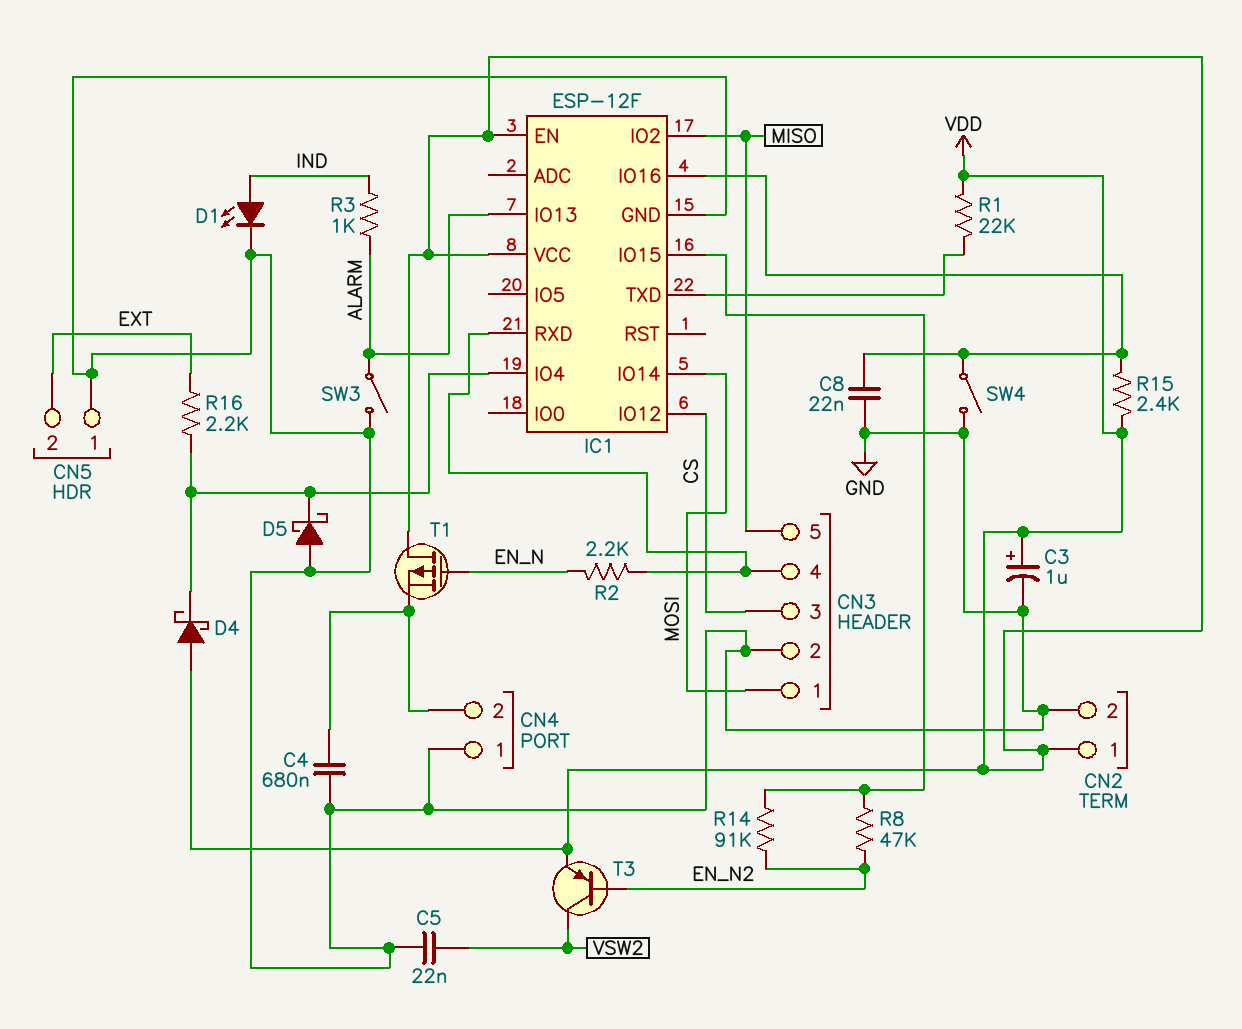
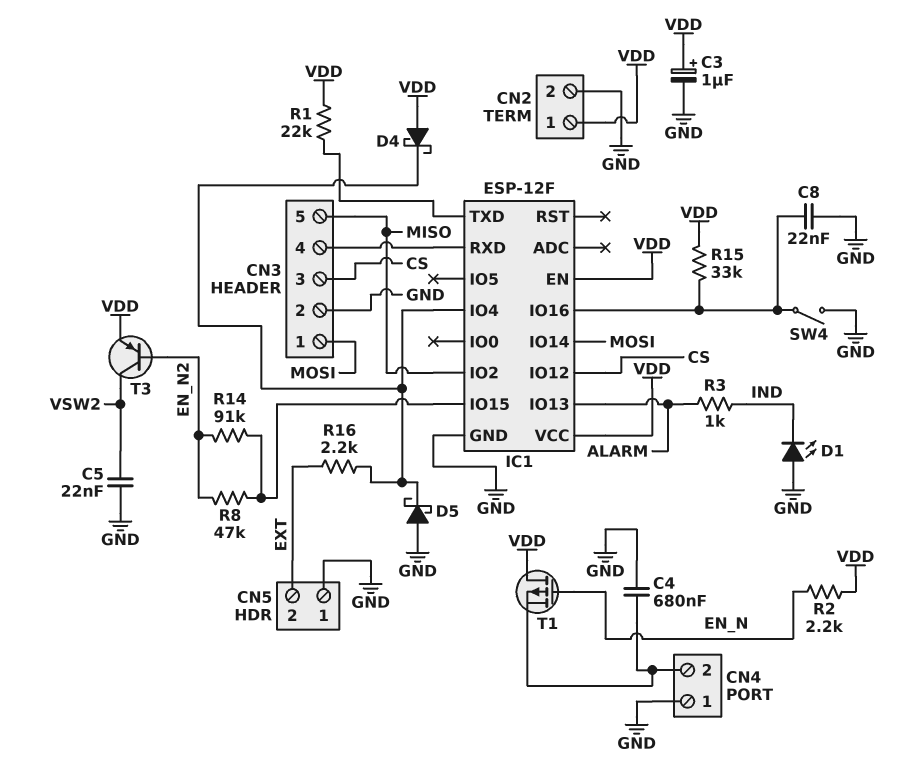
D1: LED (A IND, K GND) -> LED (A GND, K IND)
R2: 2.2k (CN3/4, EN_N) -> 2.2k (EN_N, VDD)
R15: 2.4k (IC1/IO16, VDD) -> 33k (IC1/IO16, VDD)
SW3: switch (ALARM, GND) -> none

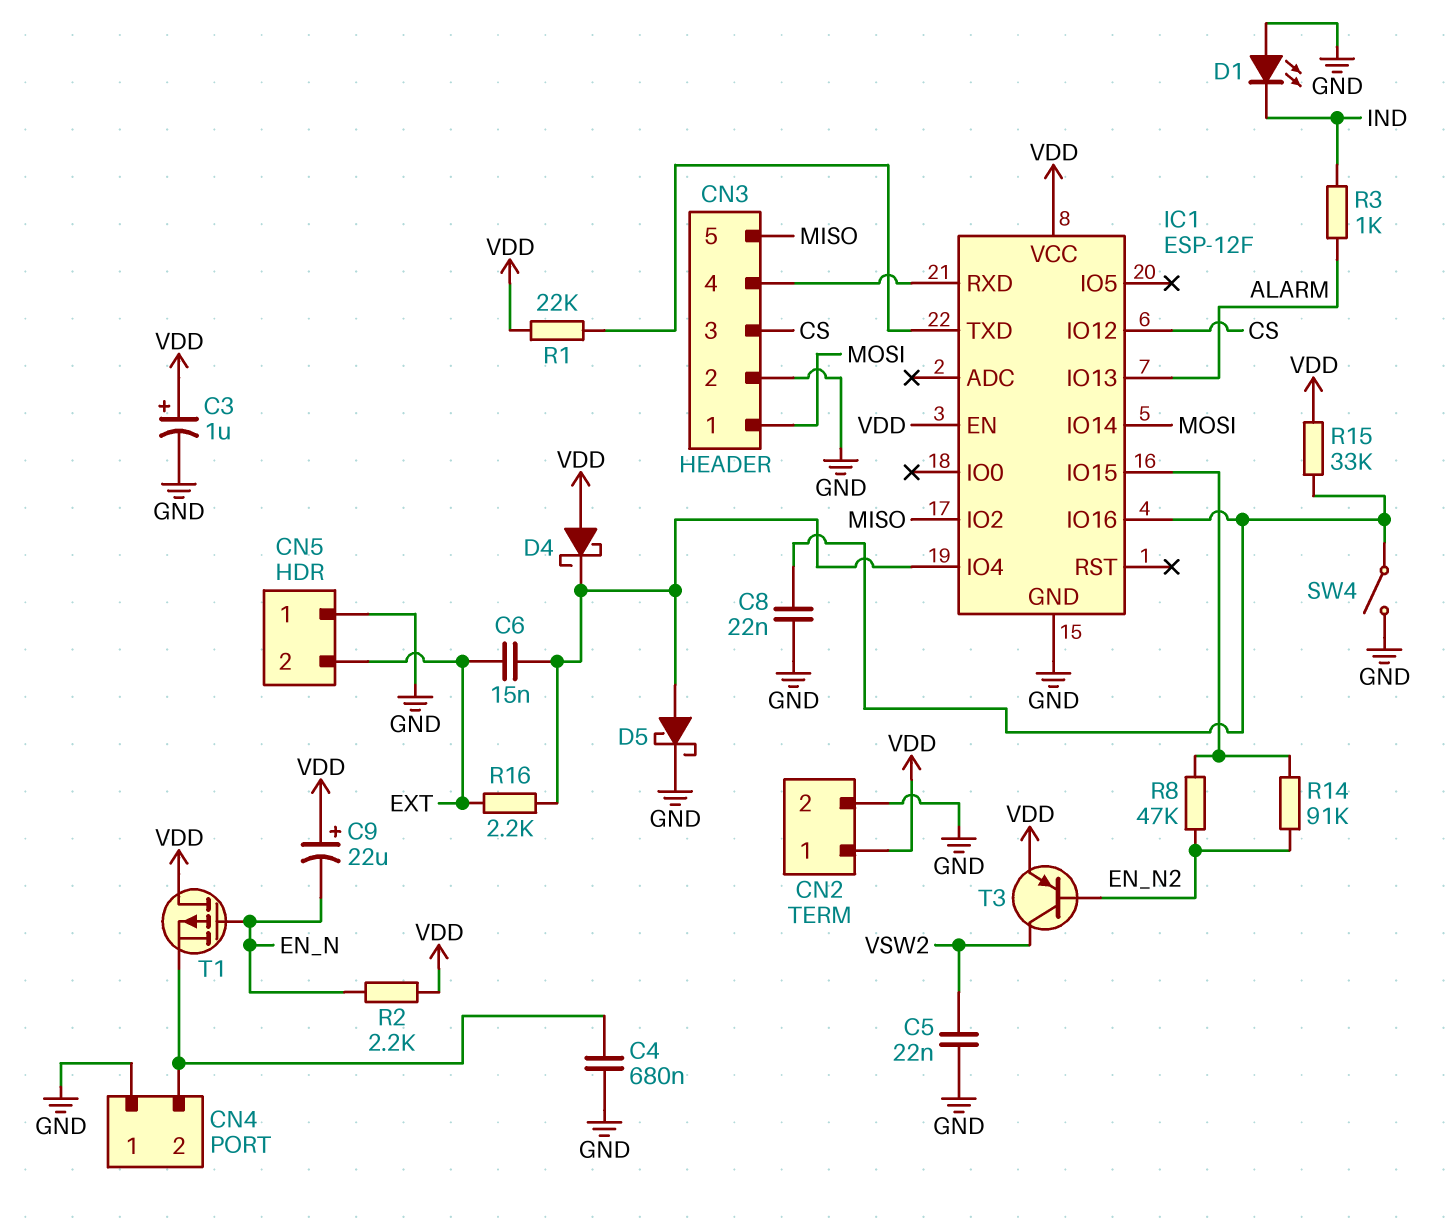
C6: none -> 15nF (EXT, IC1/IO4)
C9: none -> 22uF (plus VDD, minus EN_N)
D5: schottky (A GND, K IC1/IO4) -> schottky (A IC1/IO4, K GND)

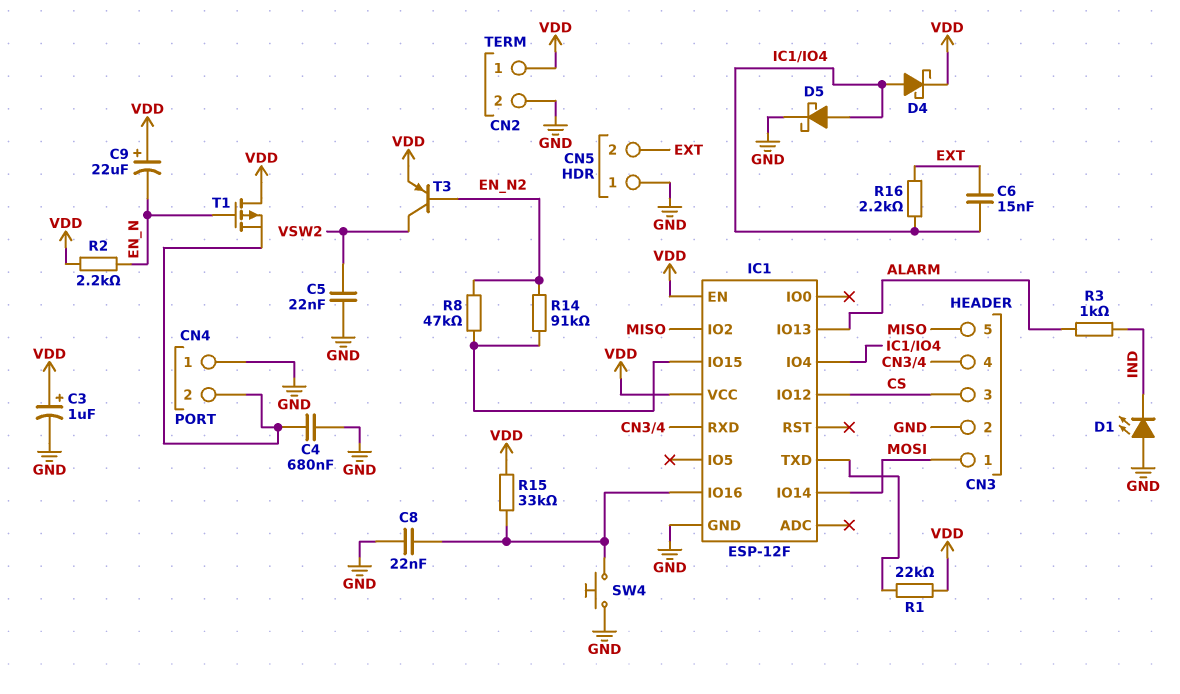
D4: schottky (A VDD, K IC1/IO4) -> schottky (A IC1/IO4, K VDD)
SW4: switch (GND, IC1/IO16) -> button (GND, IC1/IO16)

